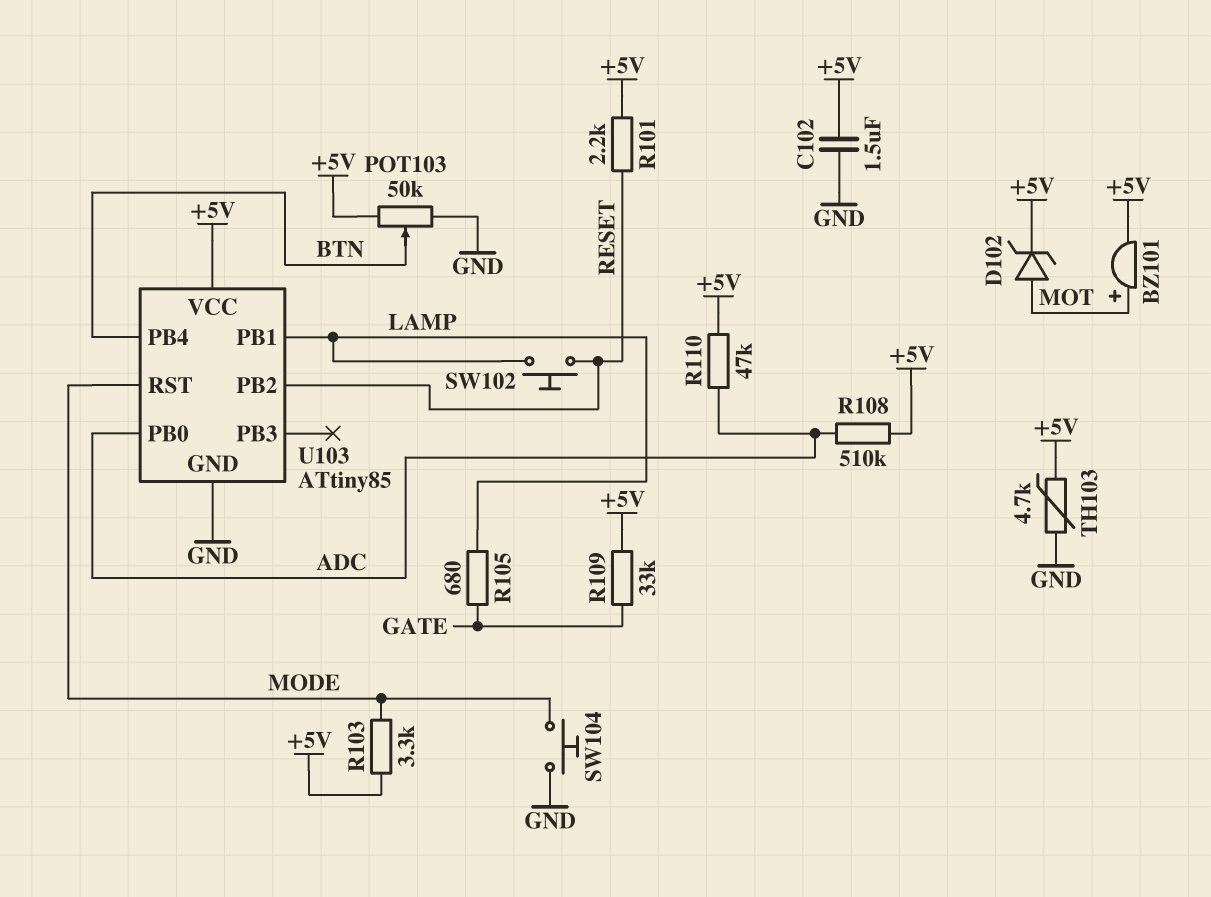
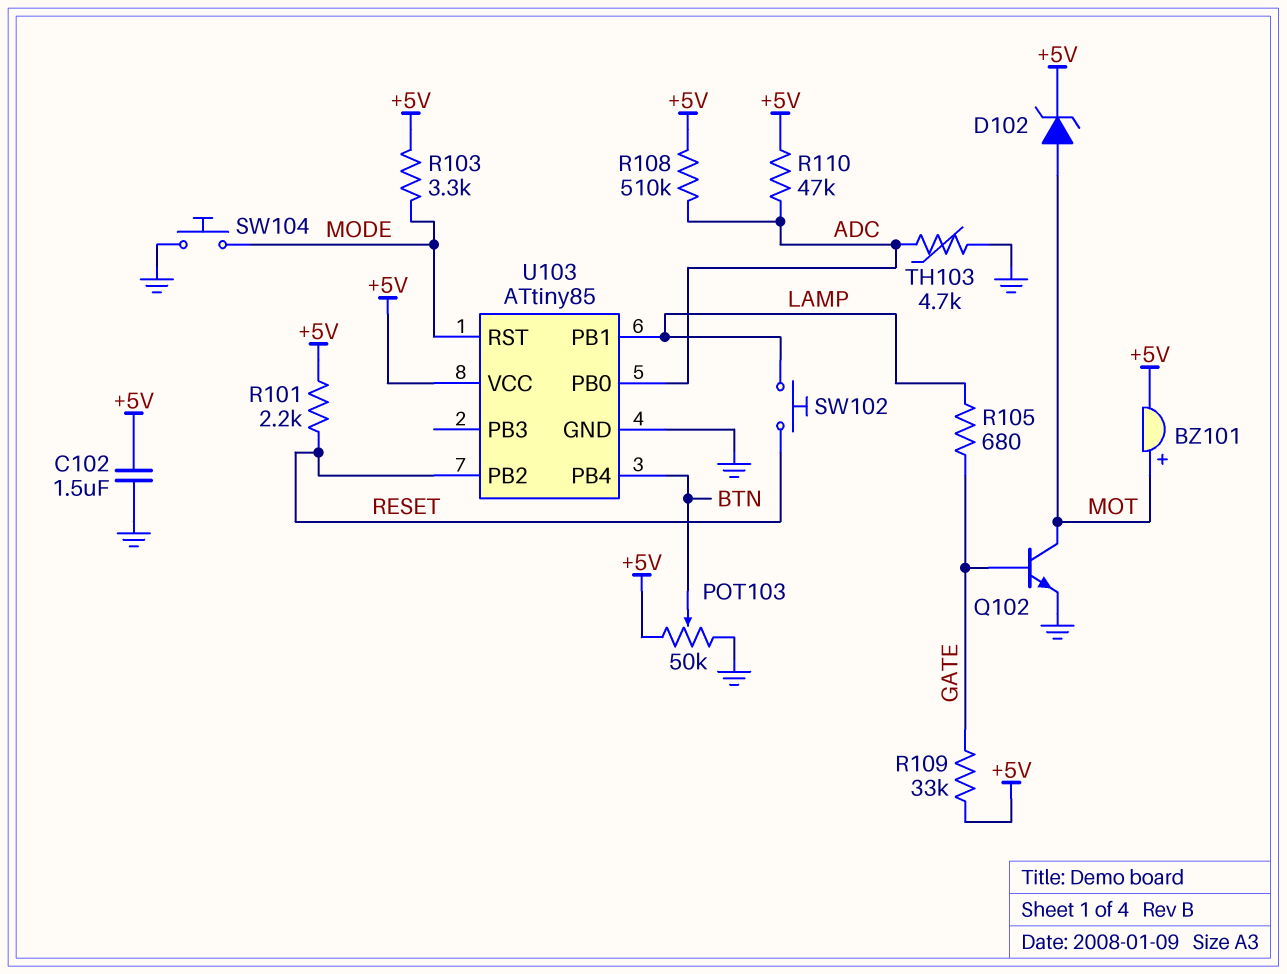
Q102: none -> NPN (B GATE, C MOT, E GND)
TH103: 4.7k (+5V, GND) -> 4.7k (ADC, GND)

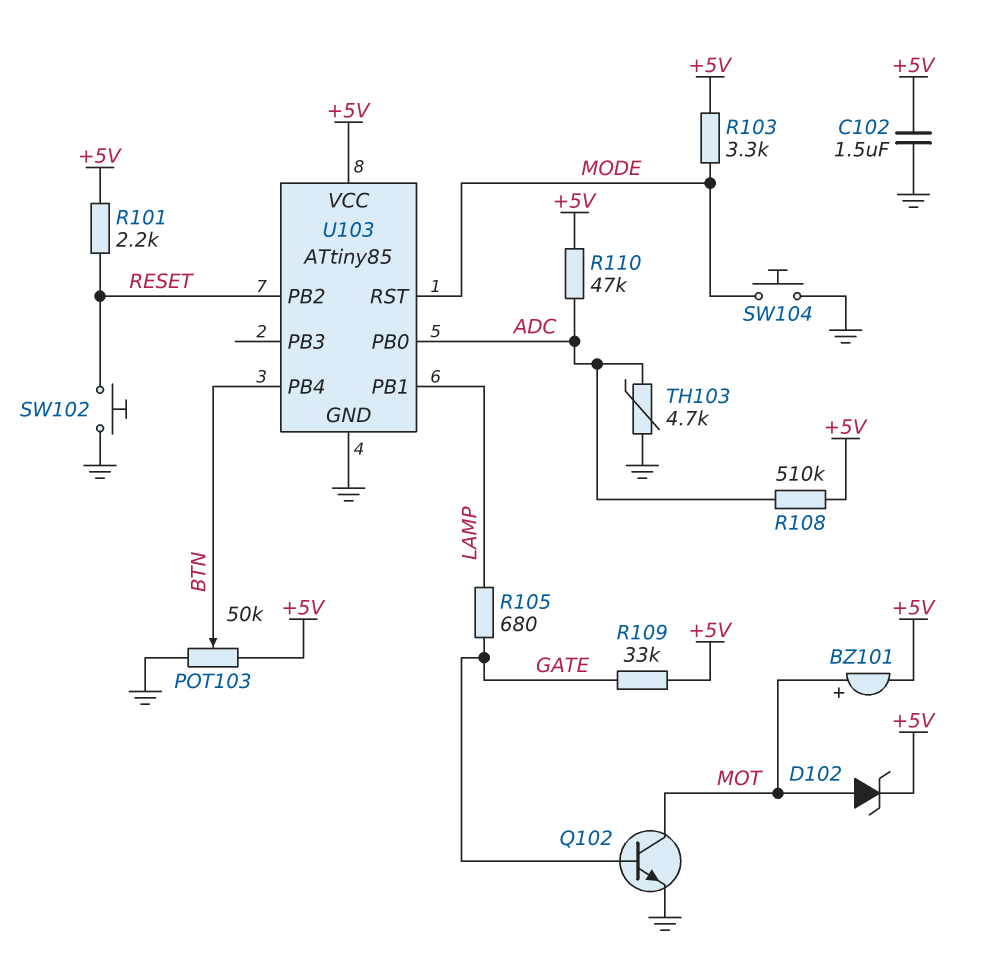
SW102: button (LAMP, RESET) -> button (GND, RESET)

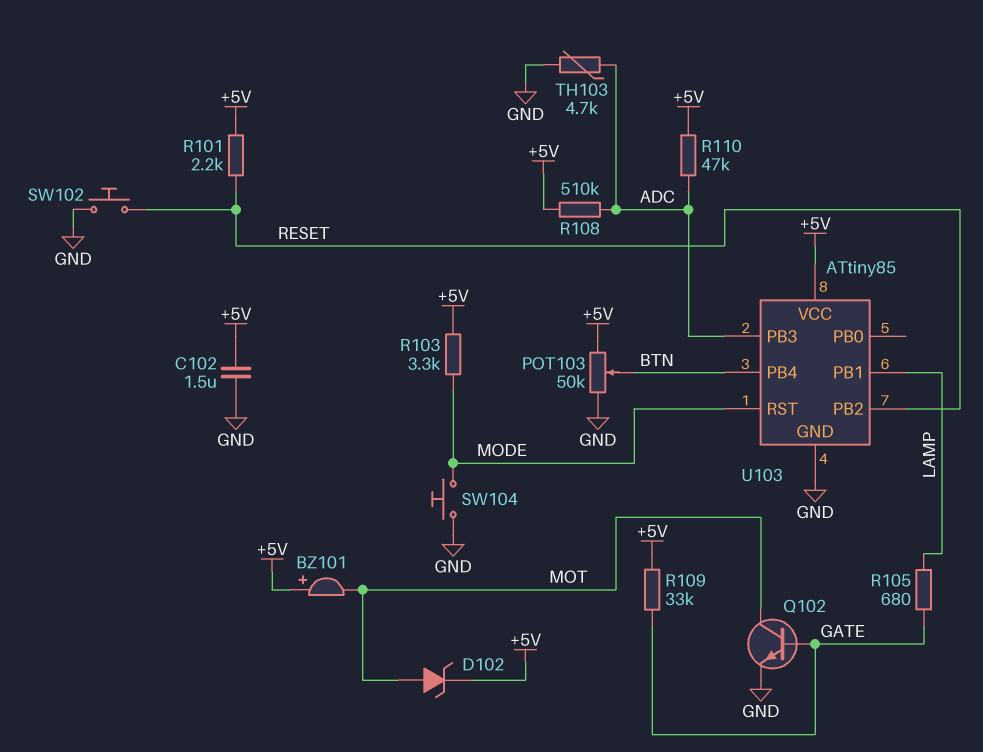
BZ101: buzzer (plus MOT, minus +5V) -> buzzer (plus +5V, minus MOT)
U103 pin PB0: ADC -> none
U103 pin PB3: none -> ADC

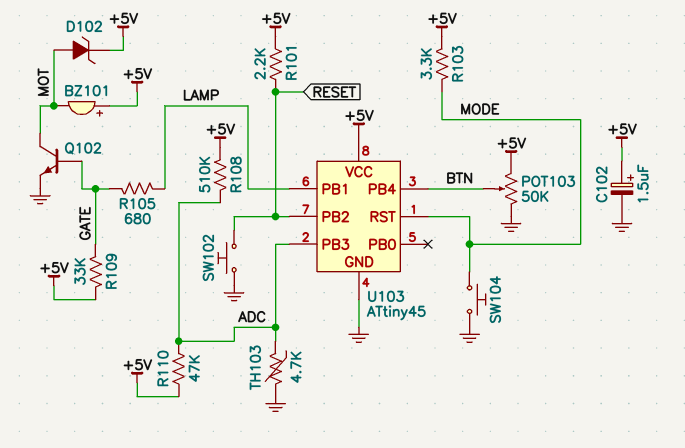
C102: 1.5uF (+5V, GND) -> 1.5uF (plus +5V, minus GND)
U103: ATtiny85 -> ATtiny45

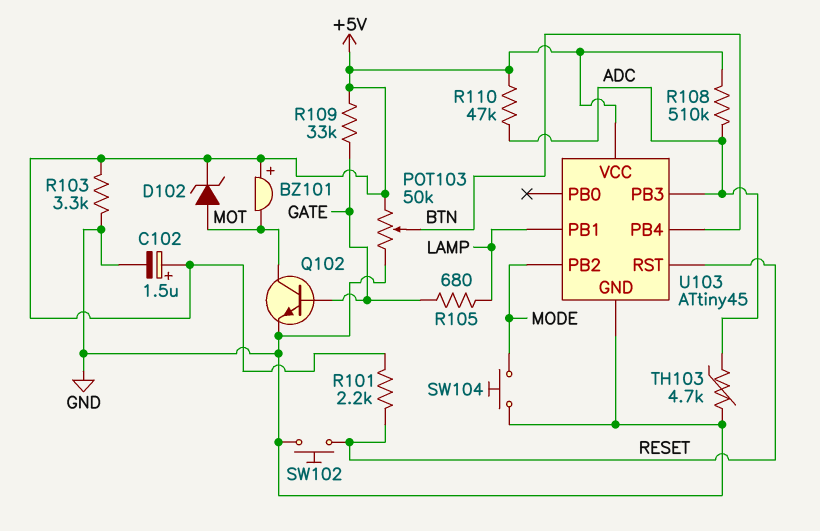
R103: 3.3k (+5V, MODE) -> 3.3k (+5V, GND)
U103 pin PB2: RESET -> MODE
U103 pin RST: MODE -> RESET

